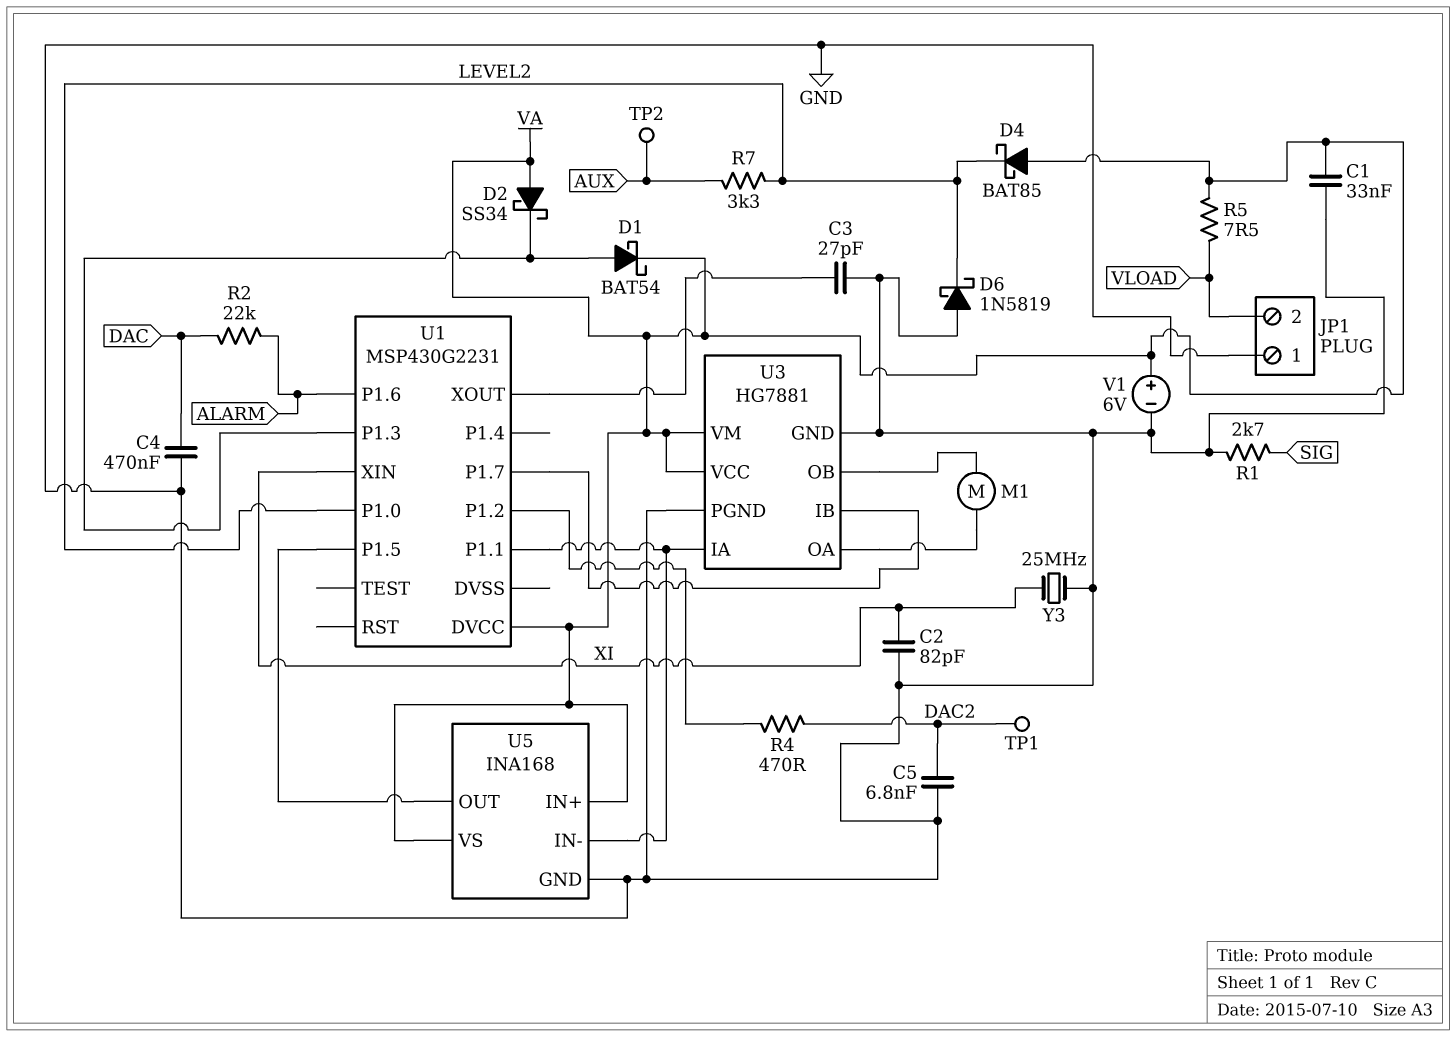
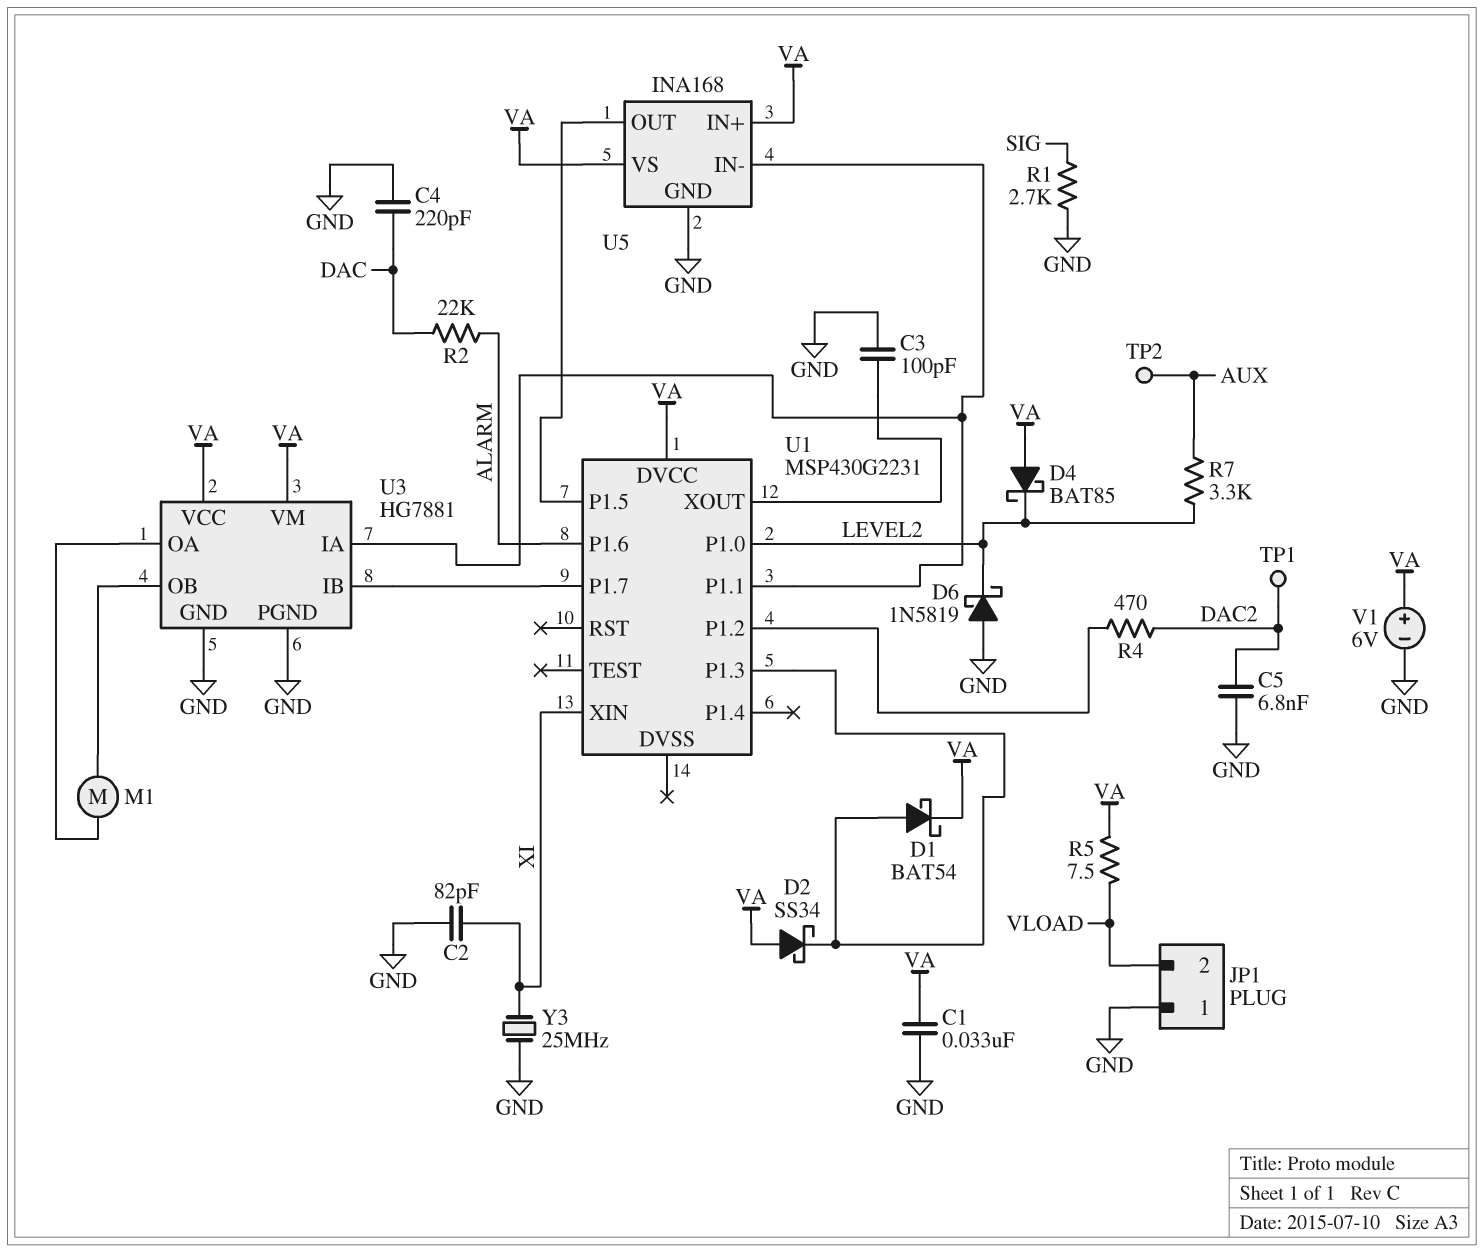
C3: 27pF (GND, U1/XOUT) -> 100pF (GND, U1/XOUT)
C4: 470nF (DAC, GND) -> 220pF (DAC, GND)

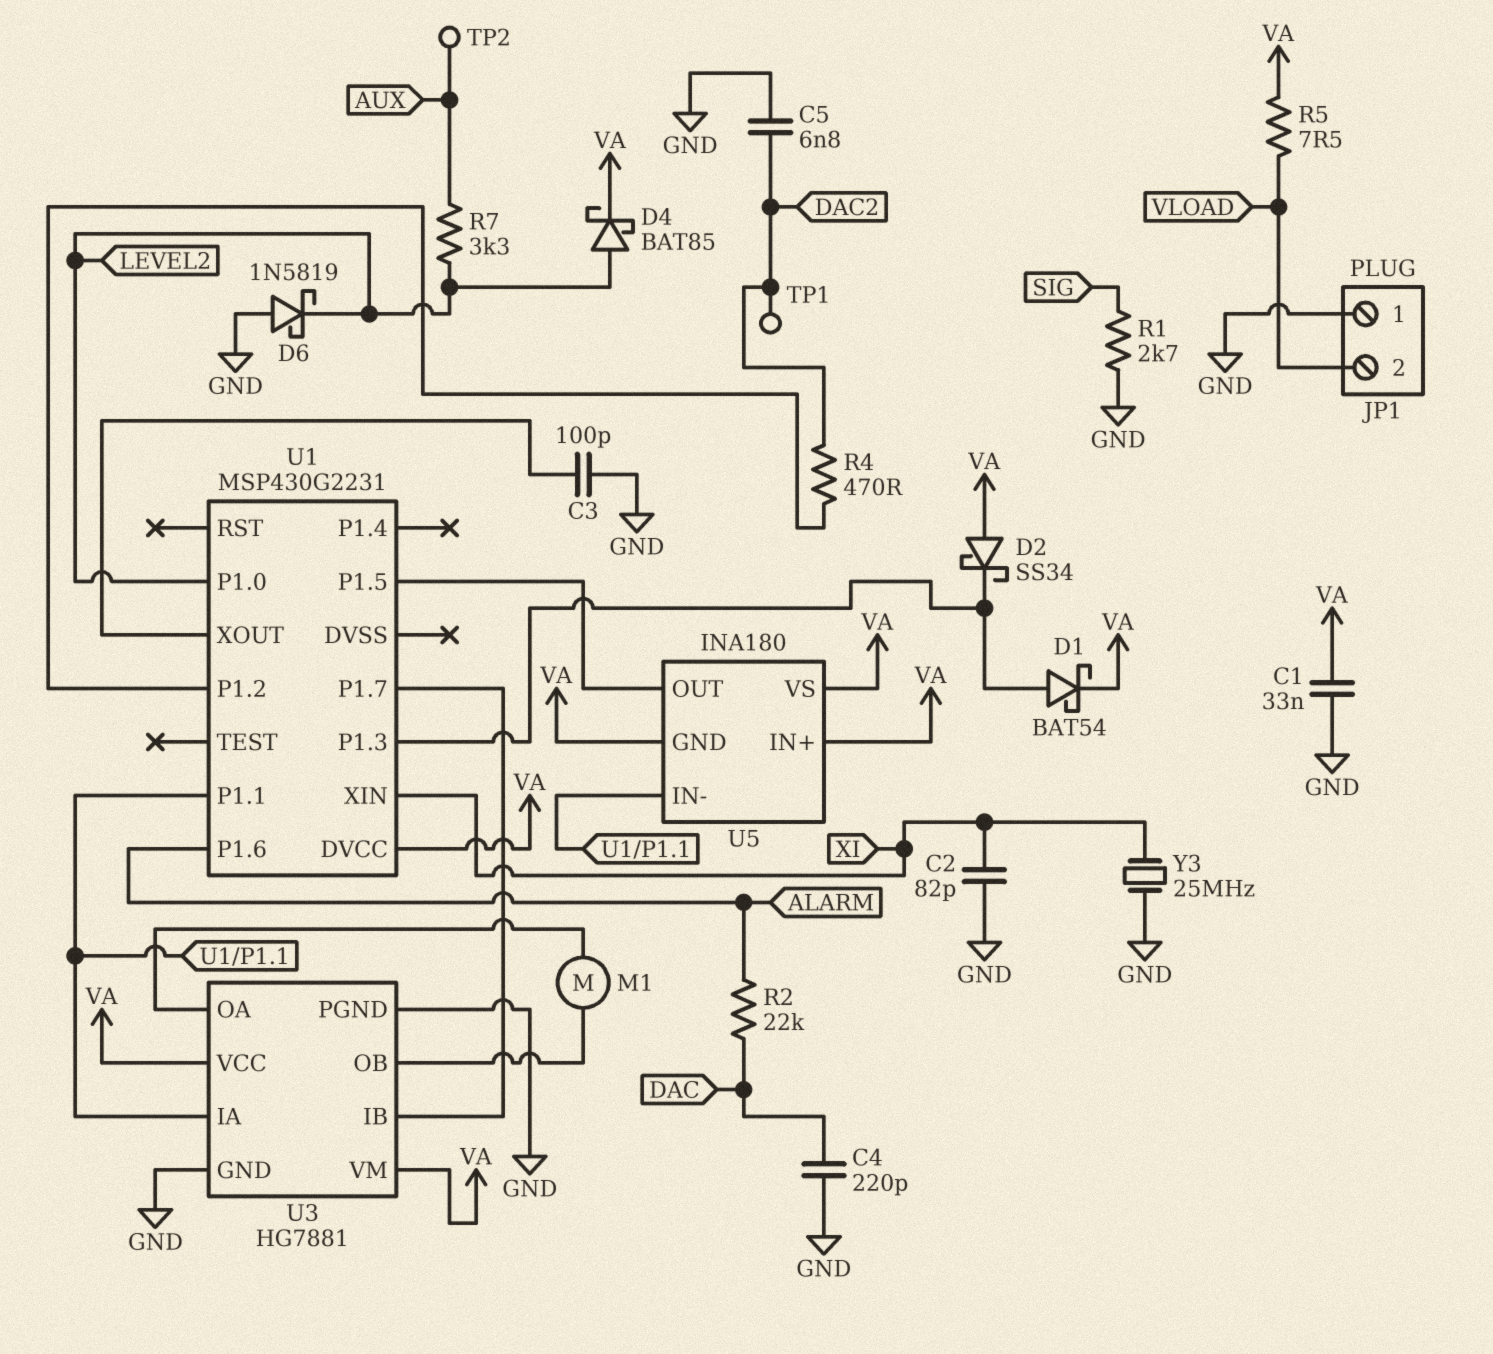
D4: schottky BAT85 (A VA, K LEVEL2) -> schottky BAT85 (A LEVEL2, K VA)
U5: INA168 -> INA180
U5 pin GND: GND -> VA
V1: 6V (plus VA, minus GND) -> none

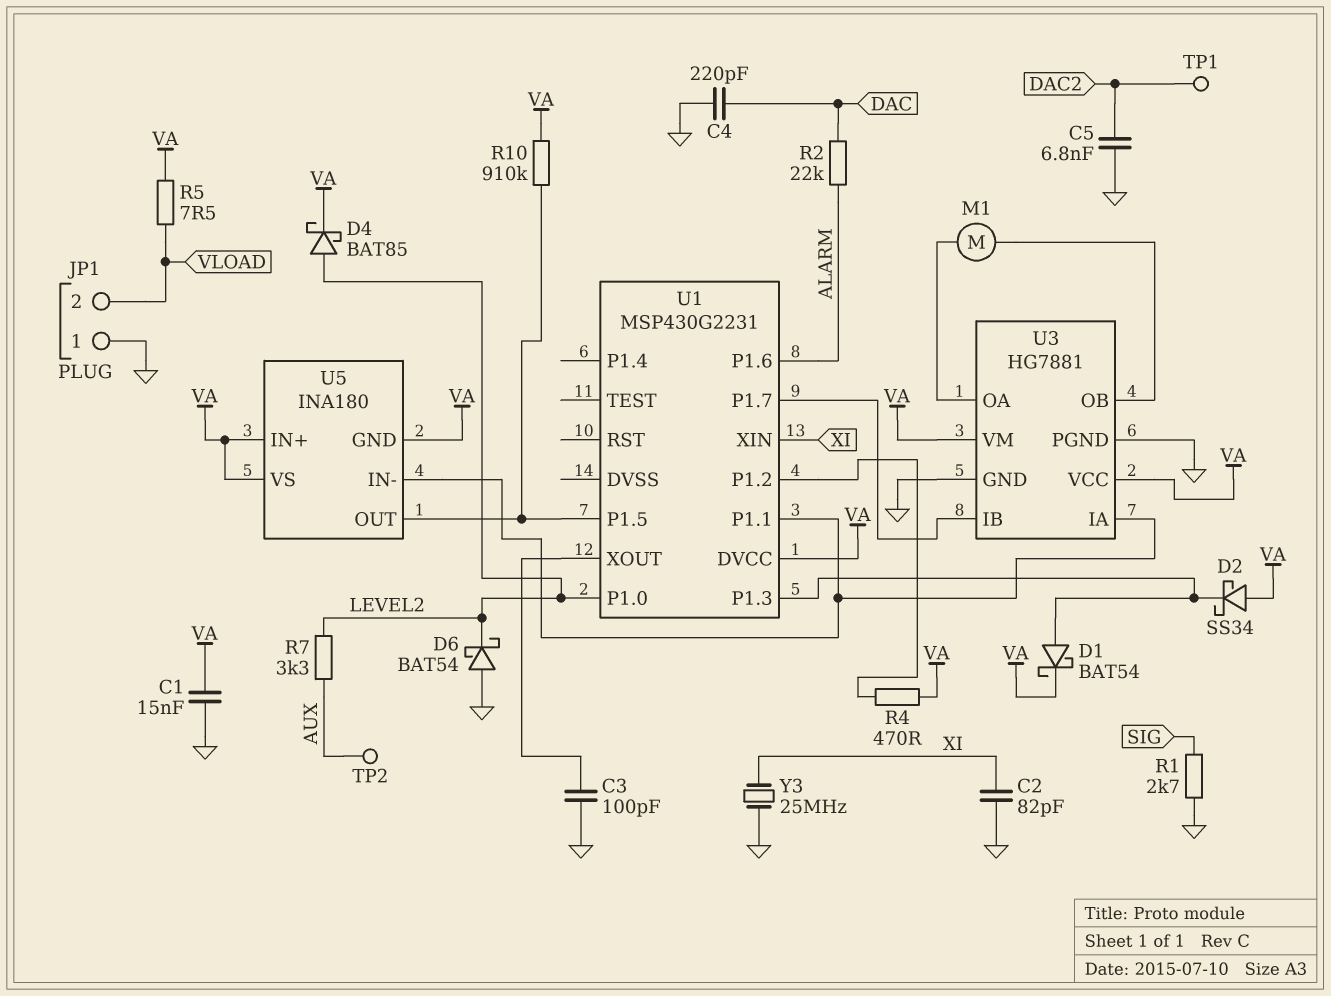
C1: 33nF (GND, VA) -> 15nF (GND, VA)
D6: schottky 1N5819 (A GND, K LEVEL2) -> schottky BAT54 (A GND, K LEVEL2)
R4: 470 (DAC2, U1/P1.2) -> 470 (U1/P1.2, VA)
R10: none -> 910k (U1/P1.5, VA)

